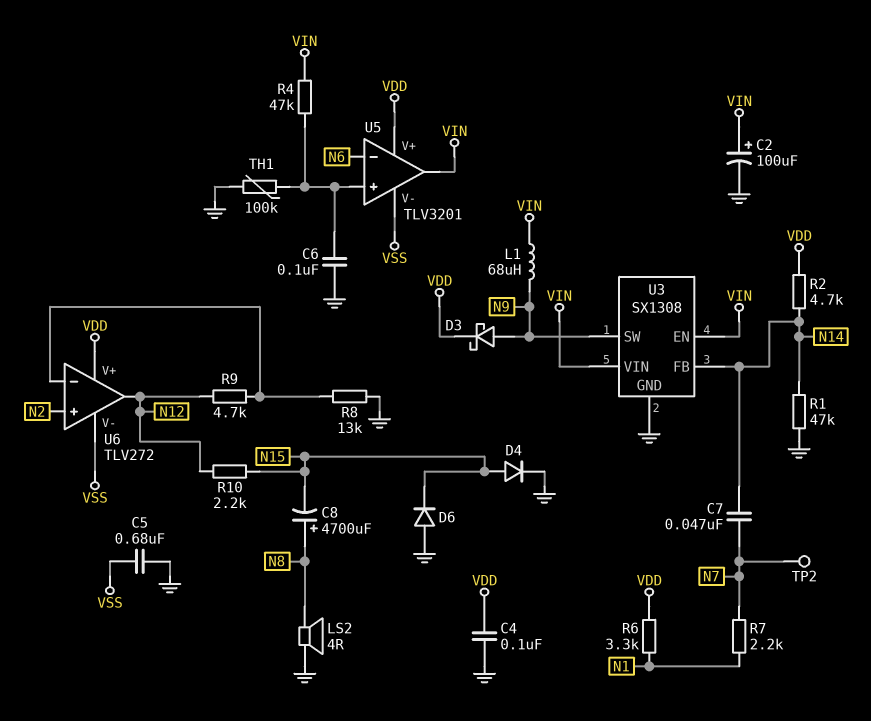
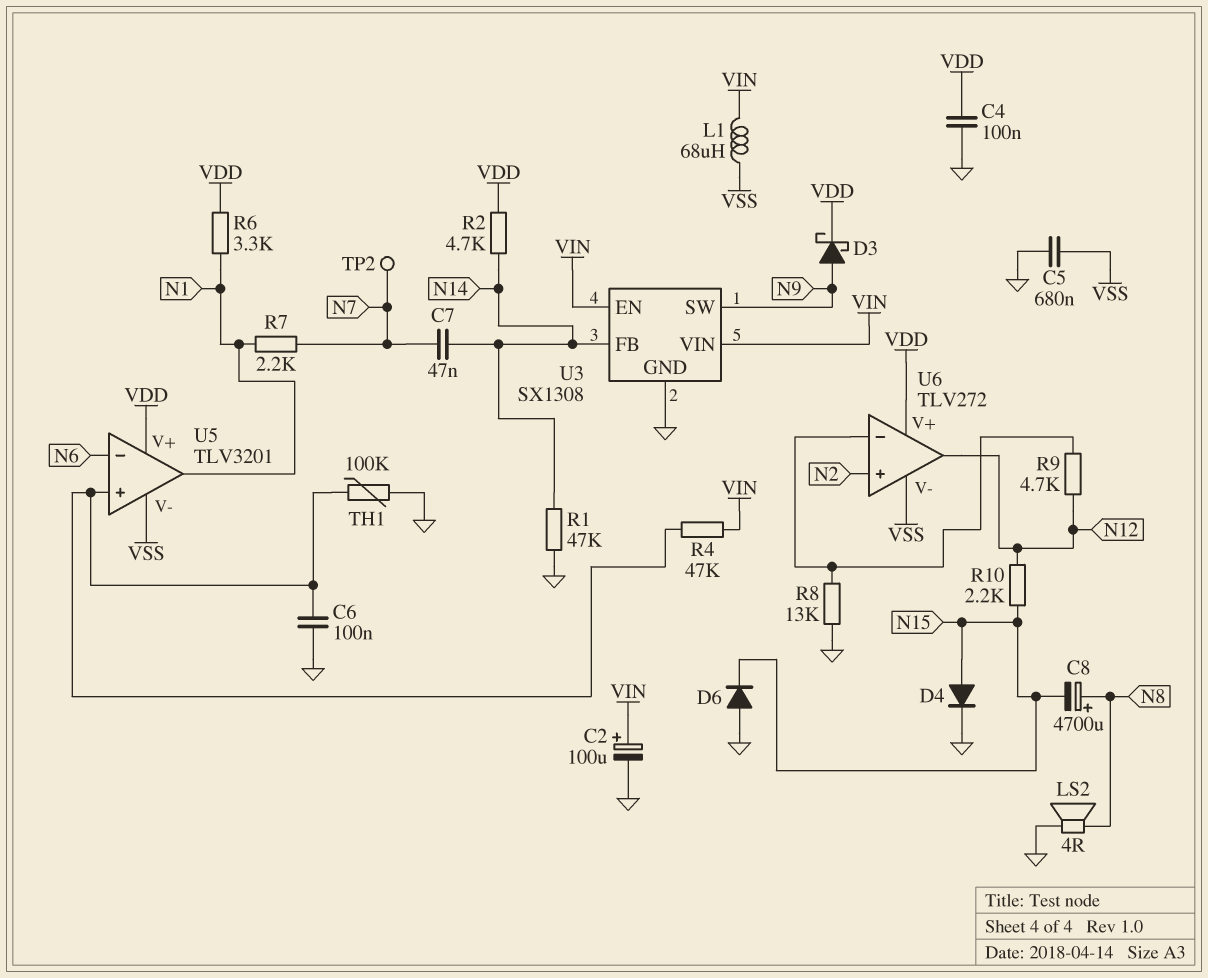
L1: 68uH (N9, VIN) -> 68uH (VIN, VSS)
U5 pin out: VIN -> N1

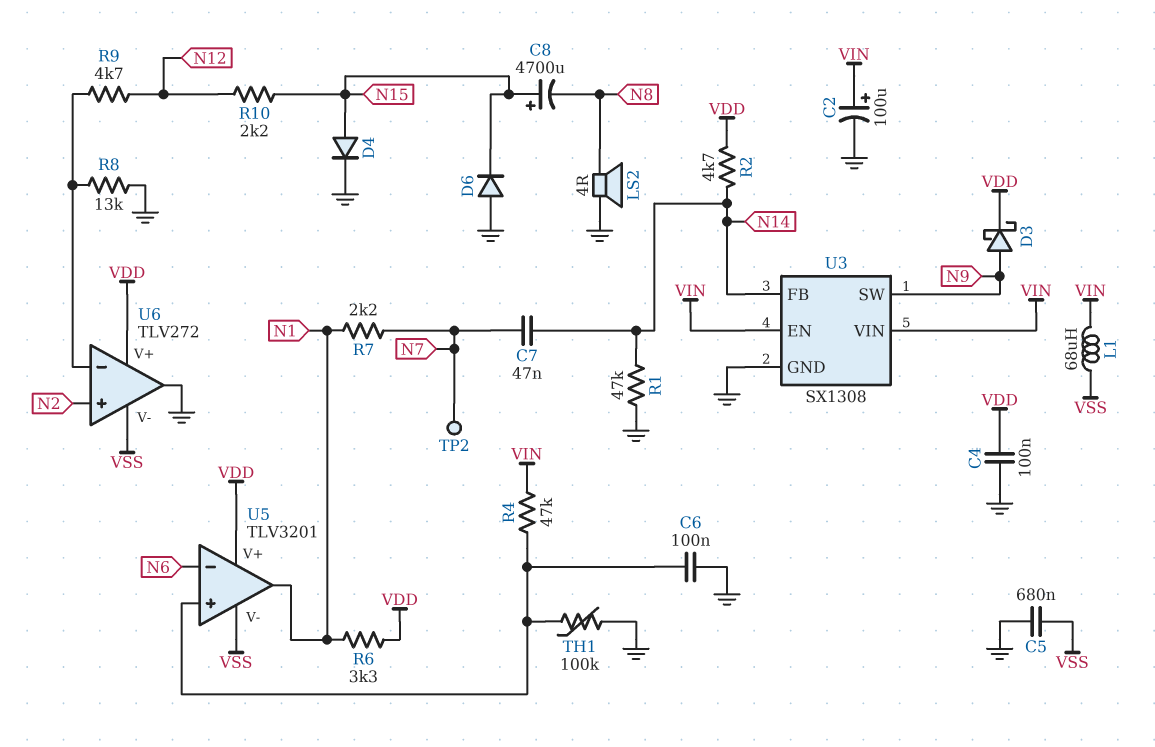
C8: 4700uF (plus N8, minus N15) -> 4700uF (plus N15, minus N8)
U6 pin out: N12 -> GND

